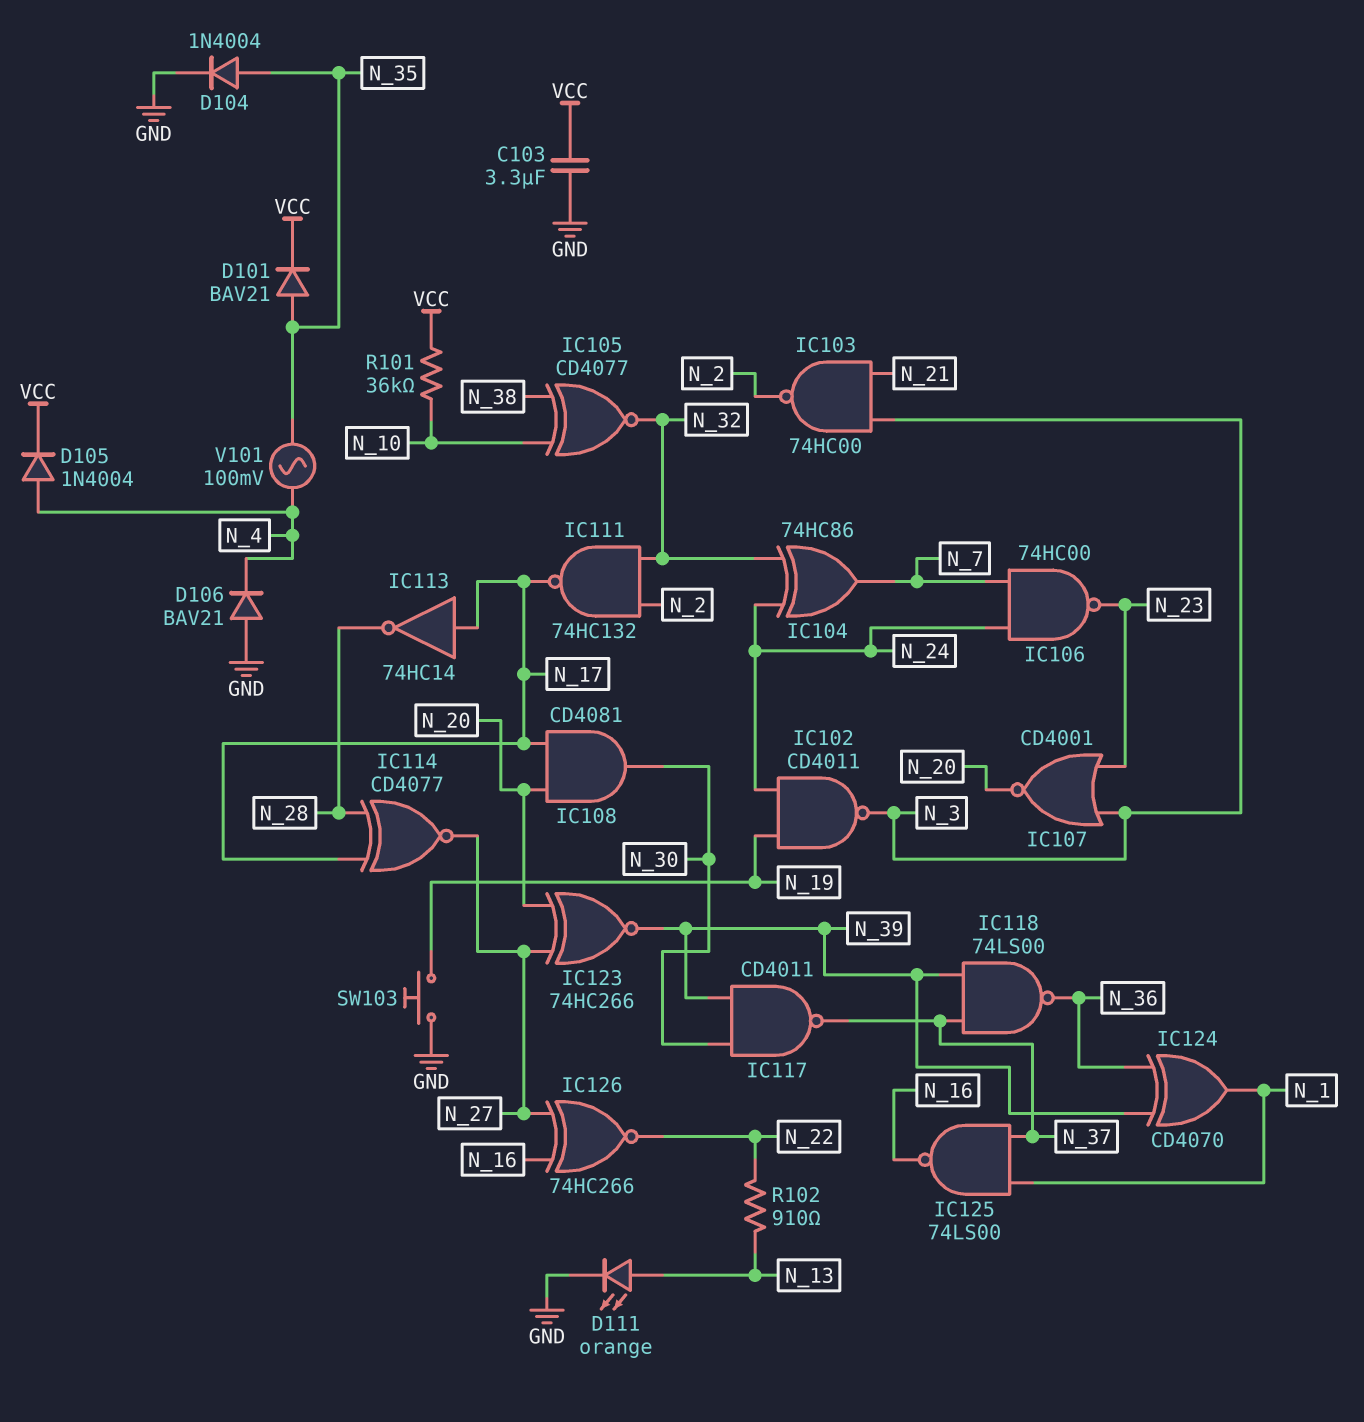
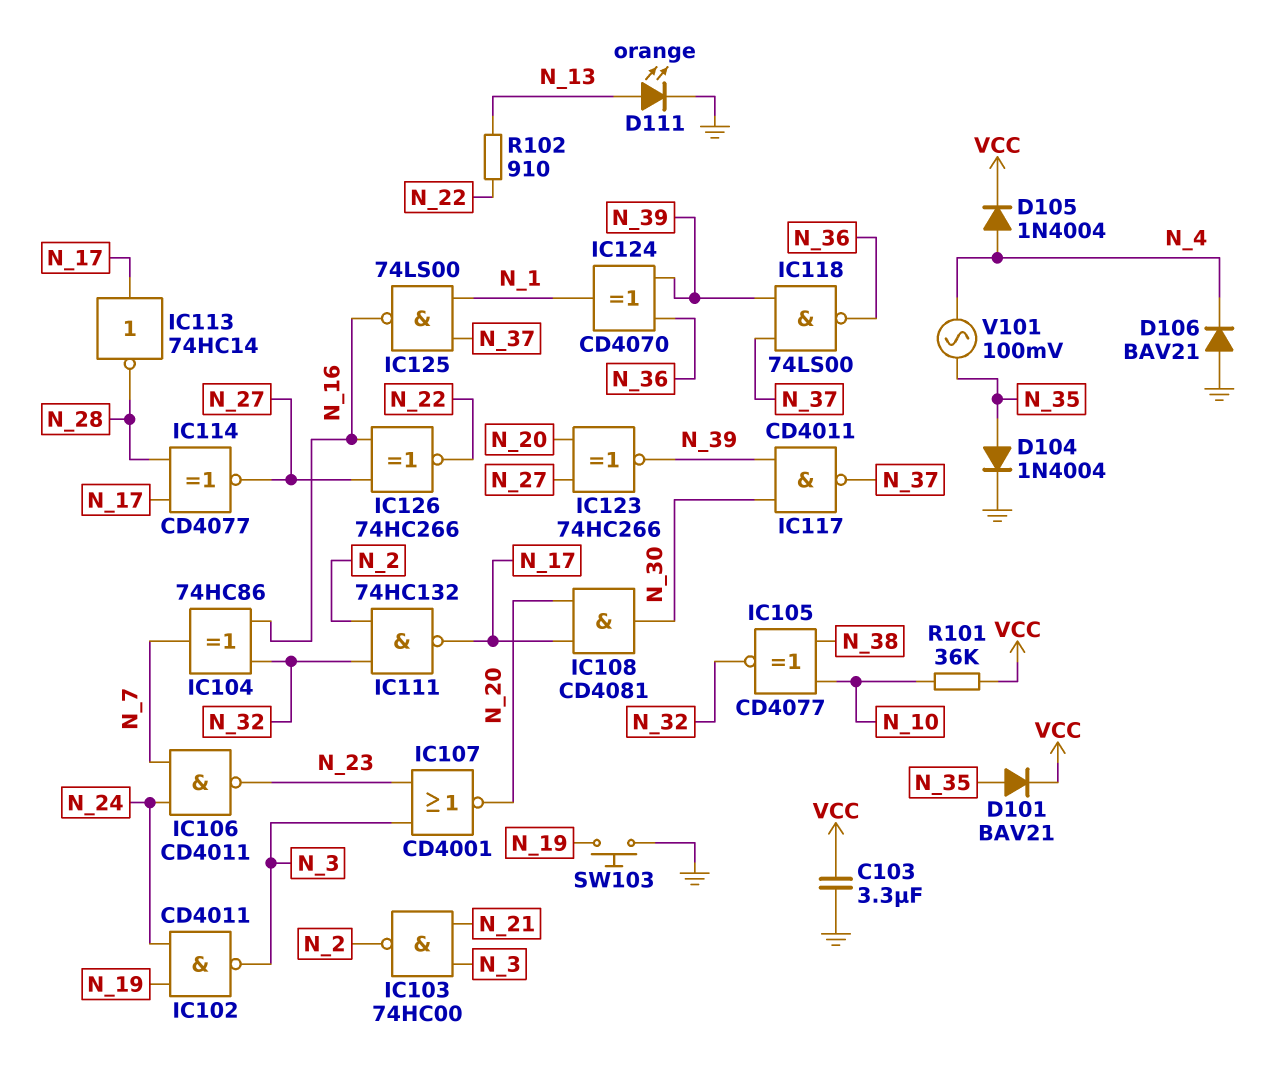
IC104: XOR 74HC86 (in N_24, in N_32, out N_7) -> XOR 74HC86 (in N_16, in N_32, out N_7)
IC106: NAND 74HC00 (in N_7, in N_24, out N_23) -> NAND CD4011 (in N_7, in N_24, out N_23)

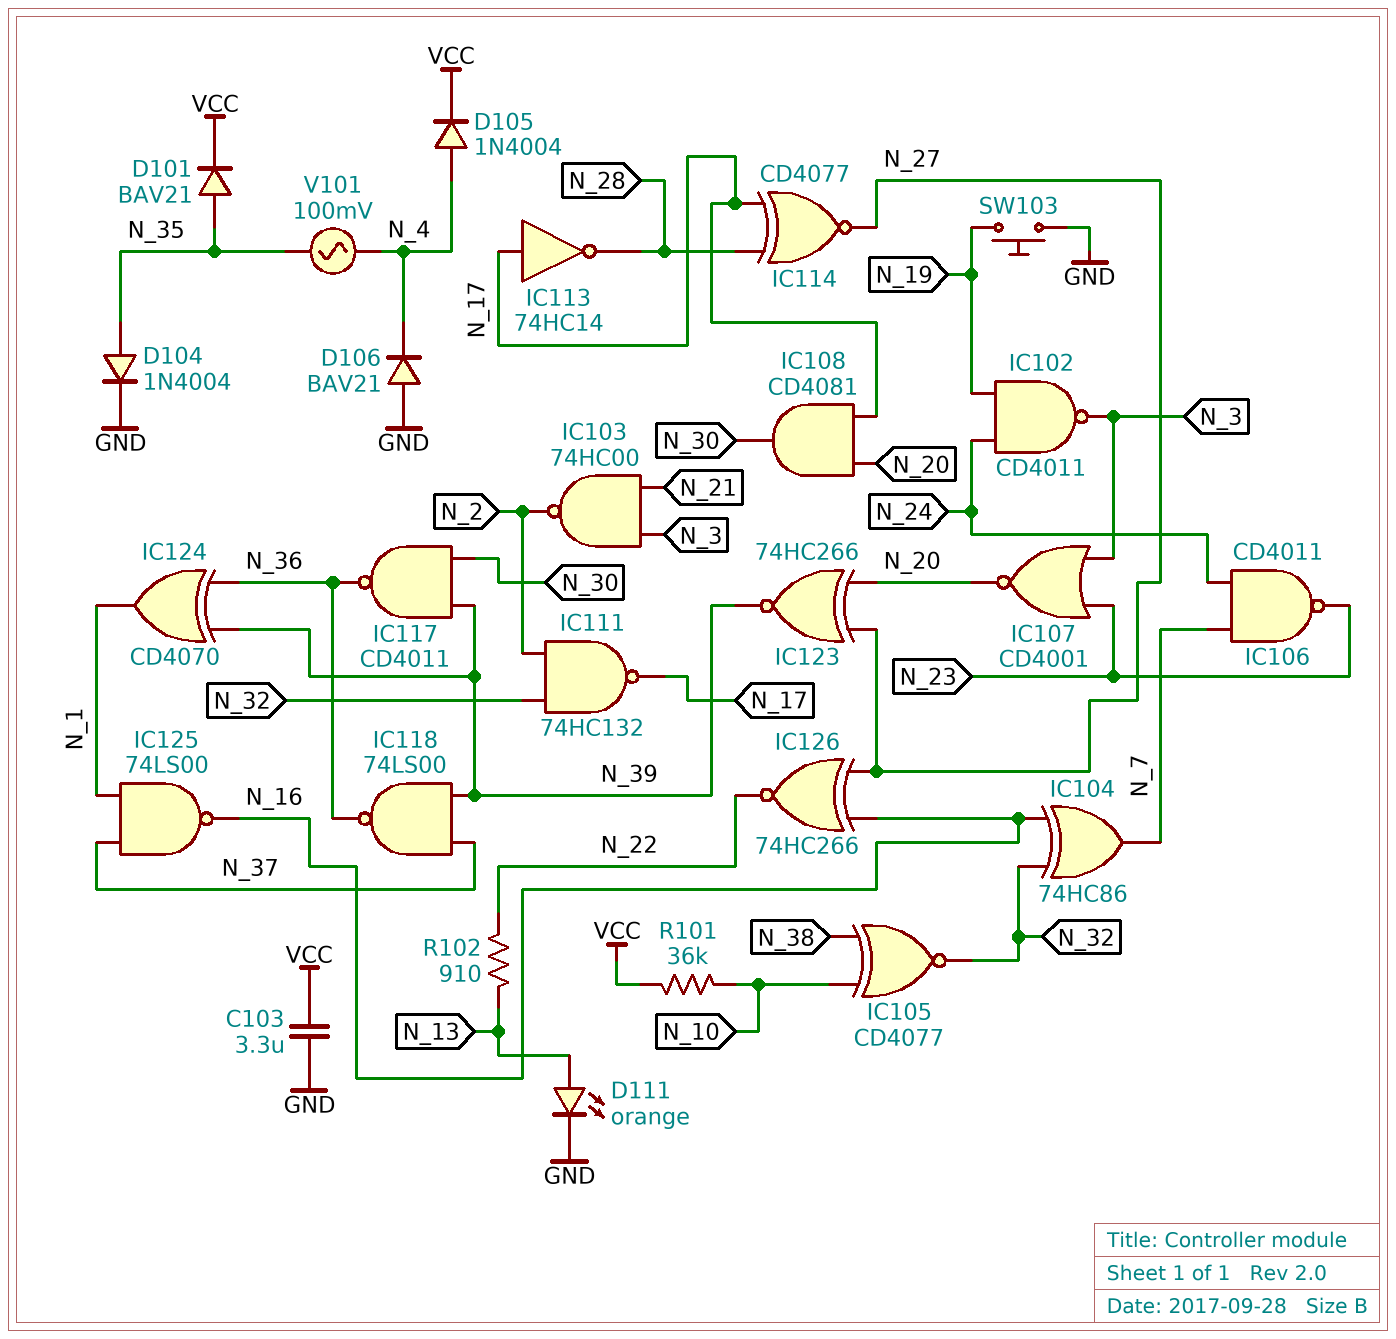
IC117: NAND CD4011 (in N_30, in N_39, out N_37) -> NAND CD4011 (in N_30, in N_39, out N_36)

